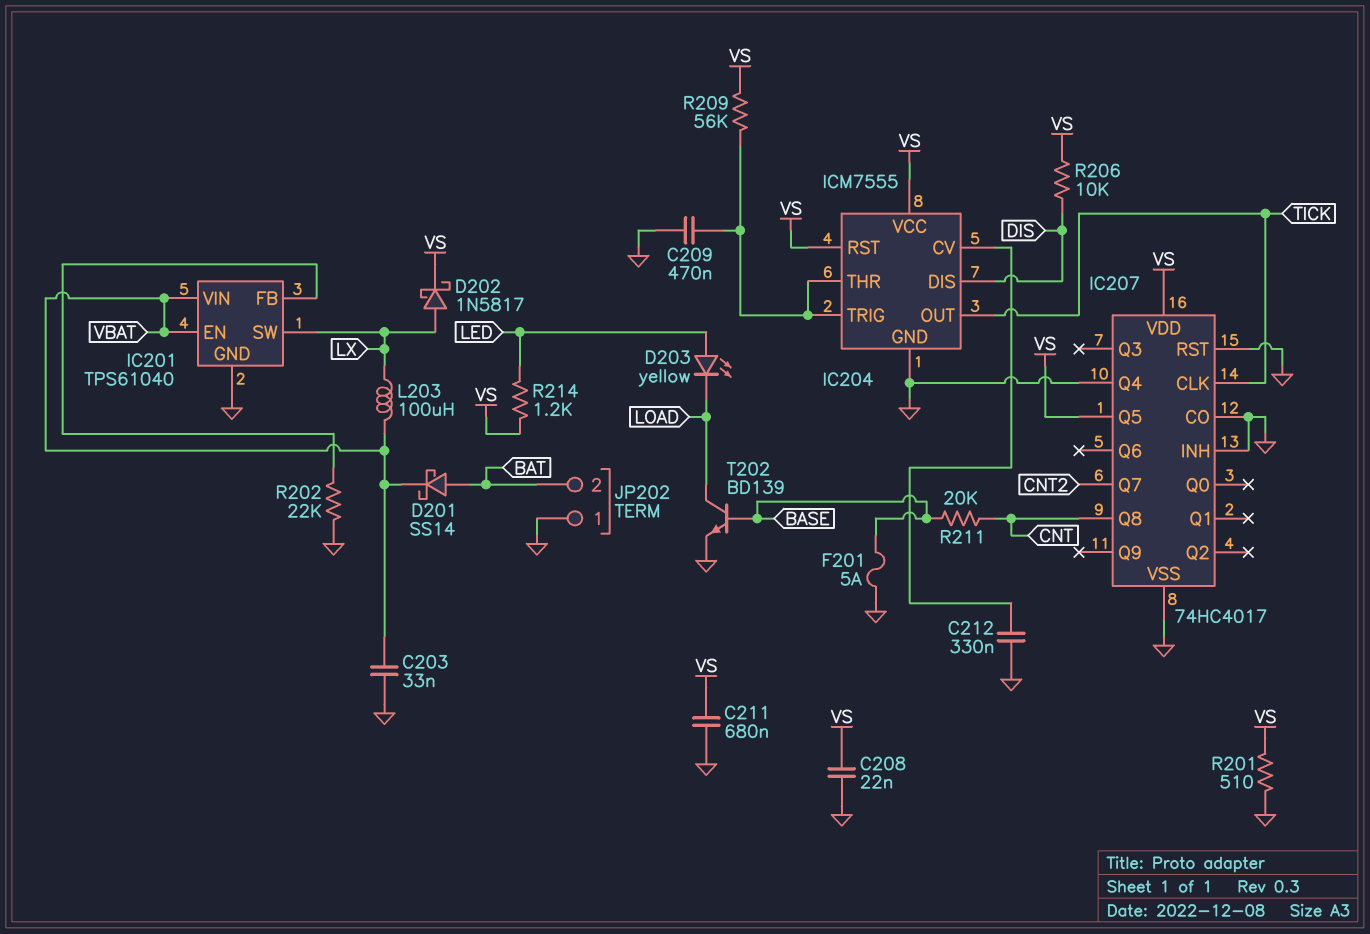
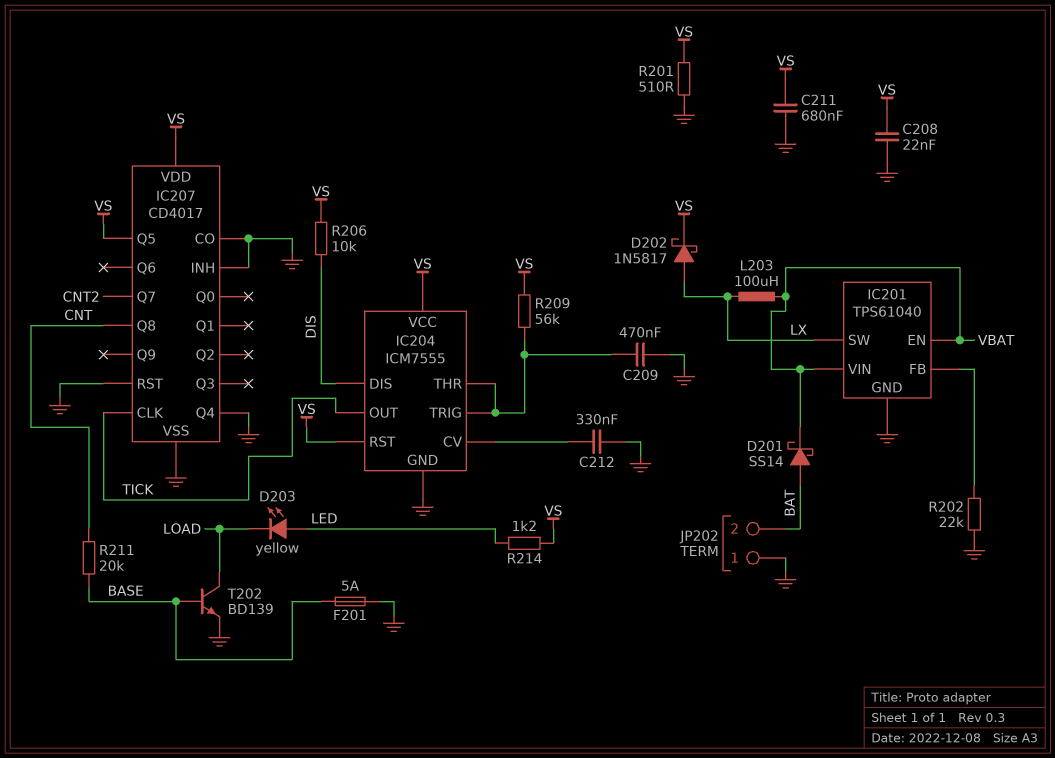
C203: 33nF (GND, VBAT) -> none
IC207: 74HC4017 -> CD4017

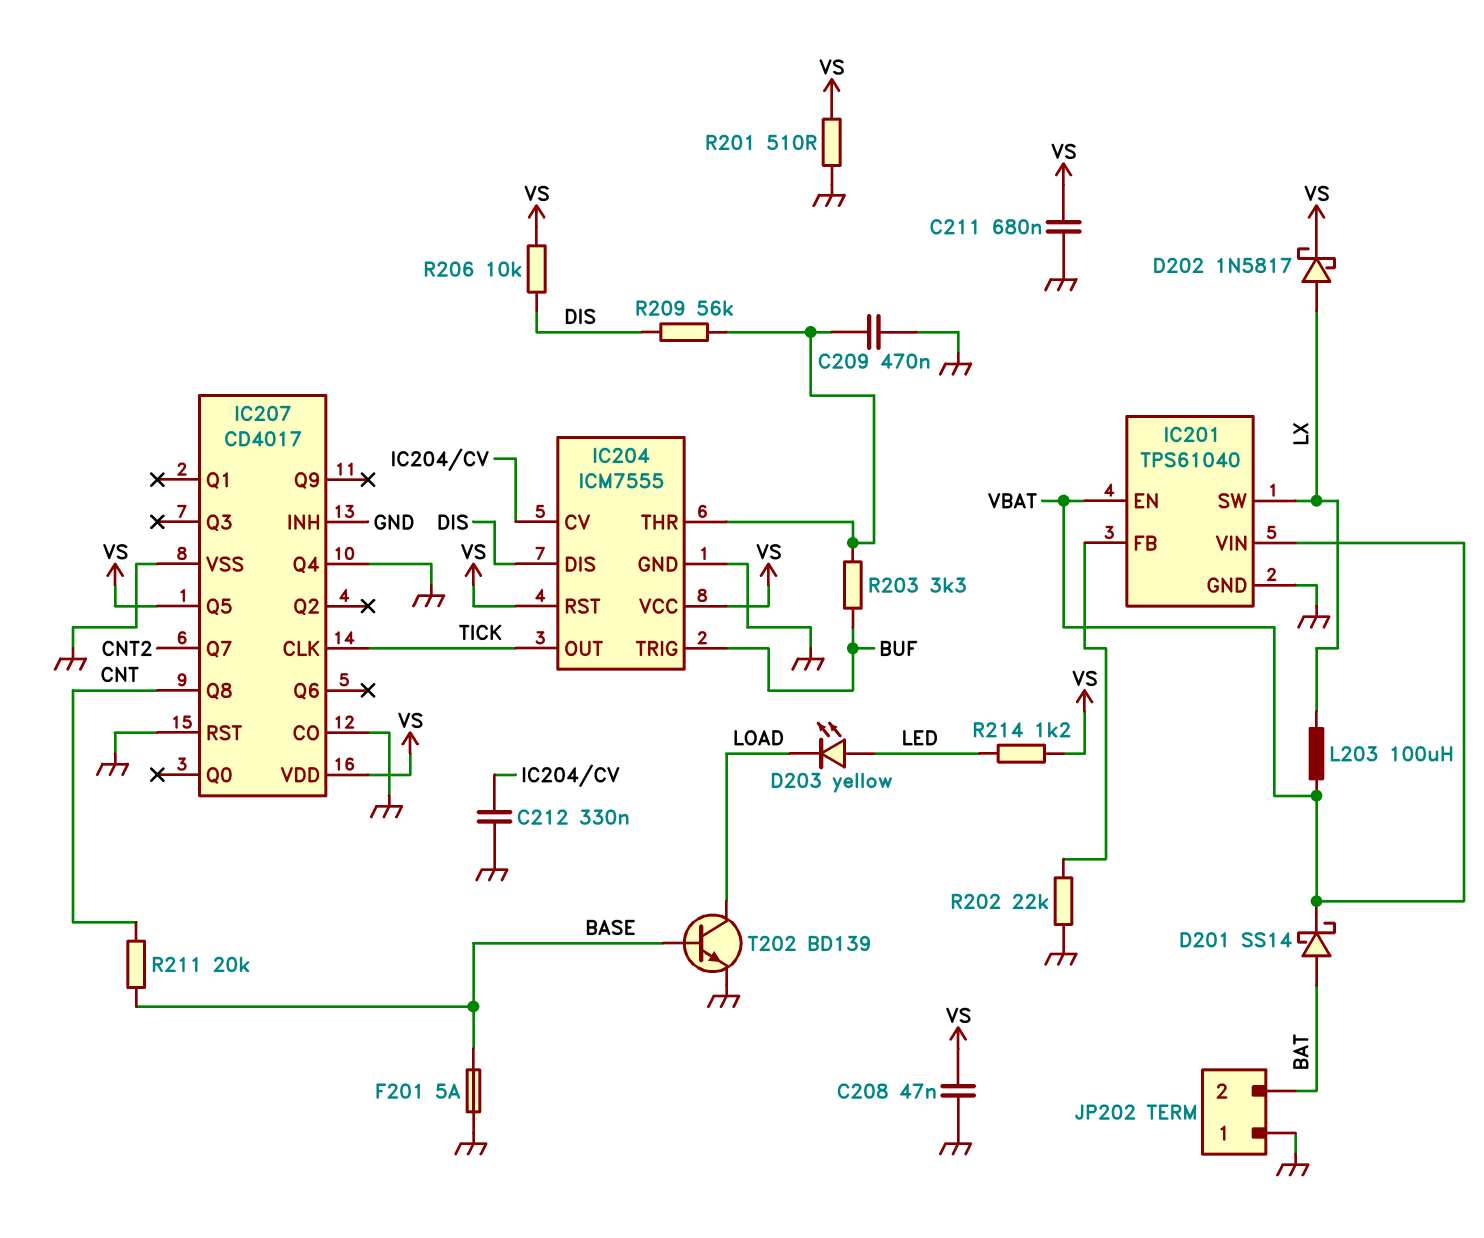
C208: 22nF (GND, VS) -> 47nF (GND, VS)
IC204 pin TRIG: IC204/THR -> BUF
R203: none -> 3.3k (BUF, IC204/THR)
R209: 56k (IC204/THR, VS) -> 56k (DIS, IC204/THR)

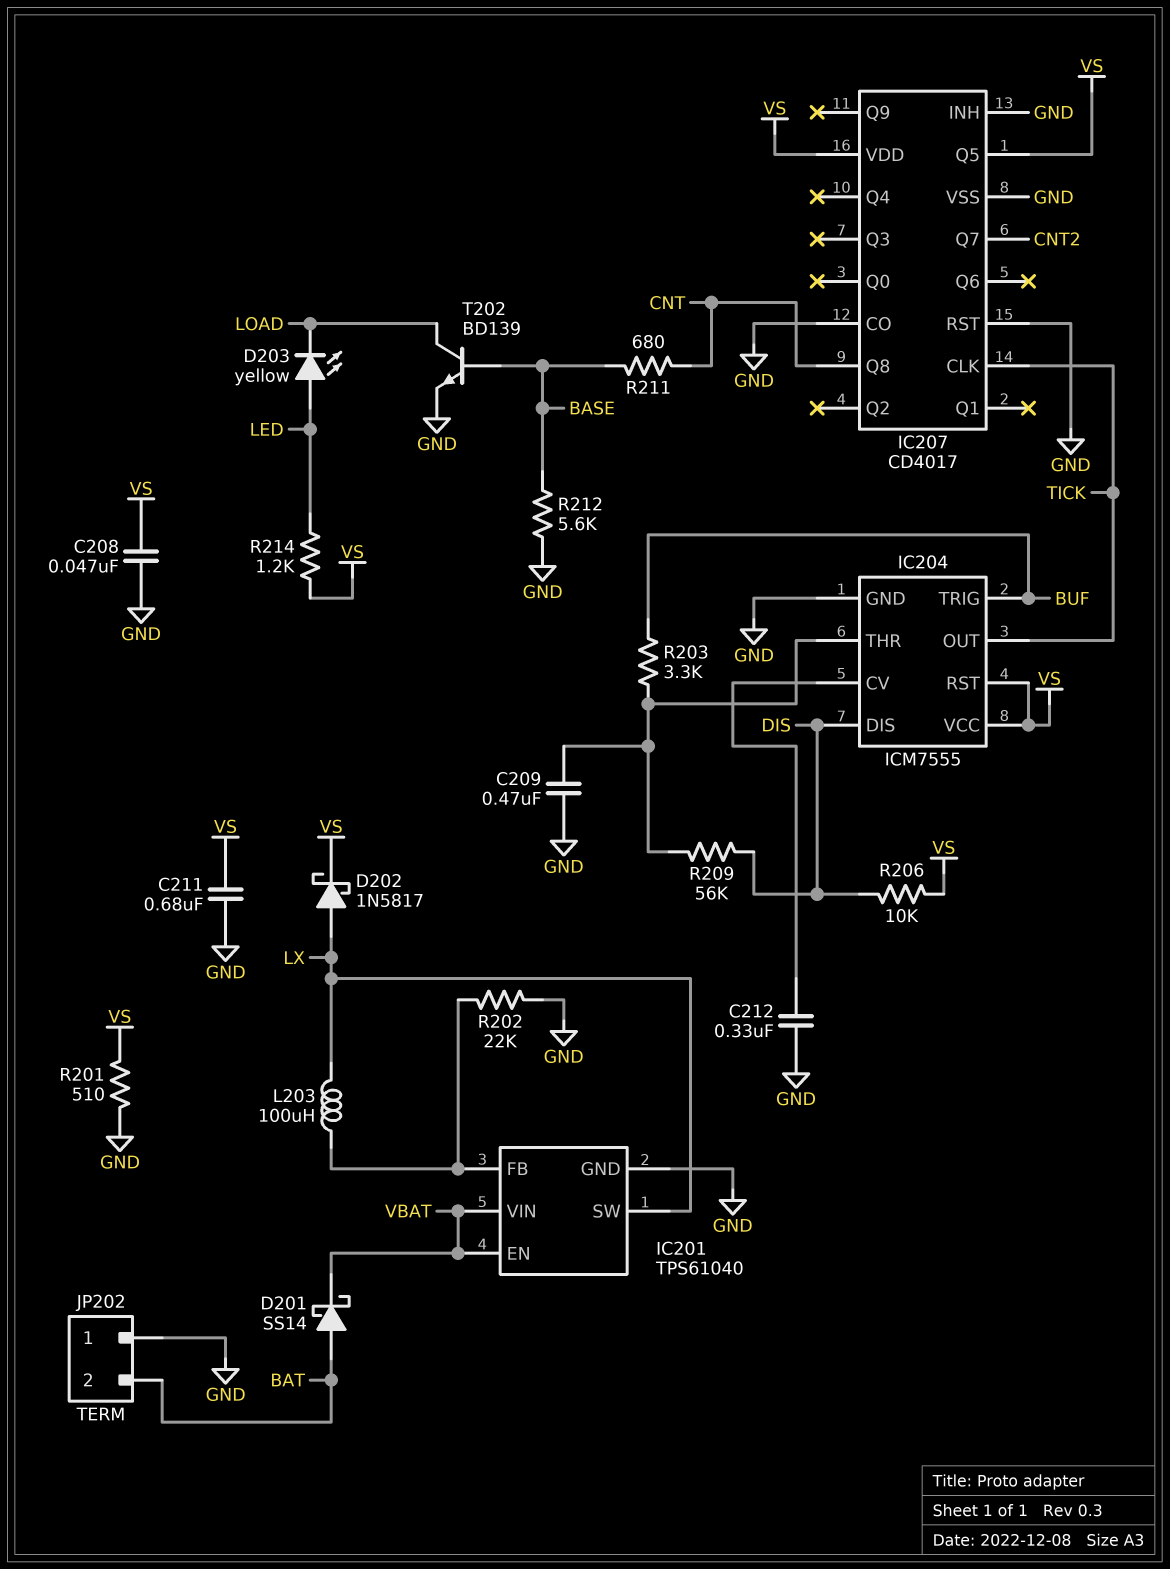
F201: 5A (BASE, GND) -> none
IC207 pin Q4: GND -> none
L203: 100uH (LX, VBAT) -> 100uH (IC201/FB, LX)
R211: 20k (BASE, CNT) -> 680 (BASE, CNT)
R212: none -> 5.6k (BASE, GND)

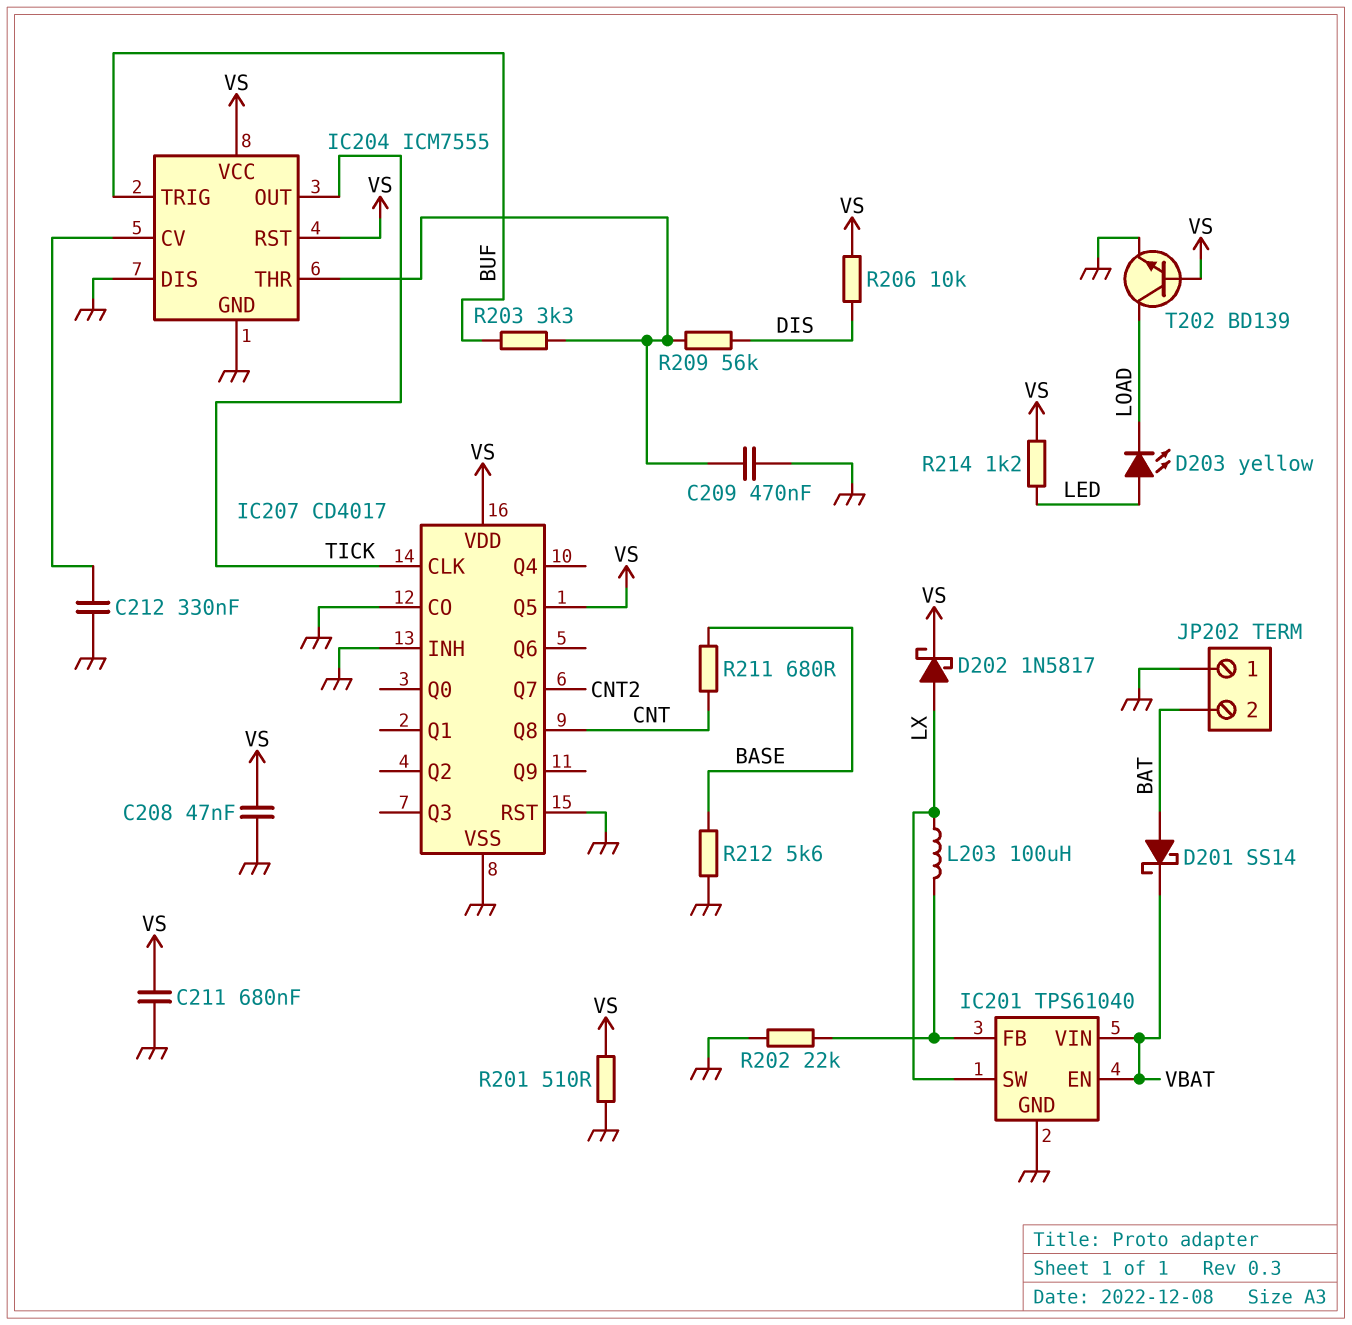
IC204 pin DIS: DIS -> GND
T202: NPN BD139 (B BASE, C LOAD, E GND) -> NPN BD139 (B VS, C LOAD, E GND)

